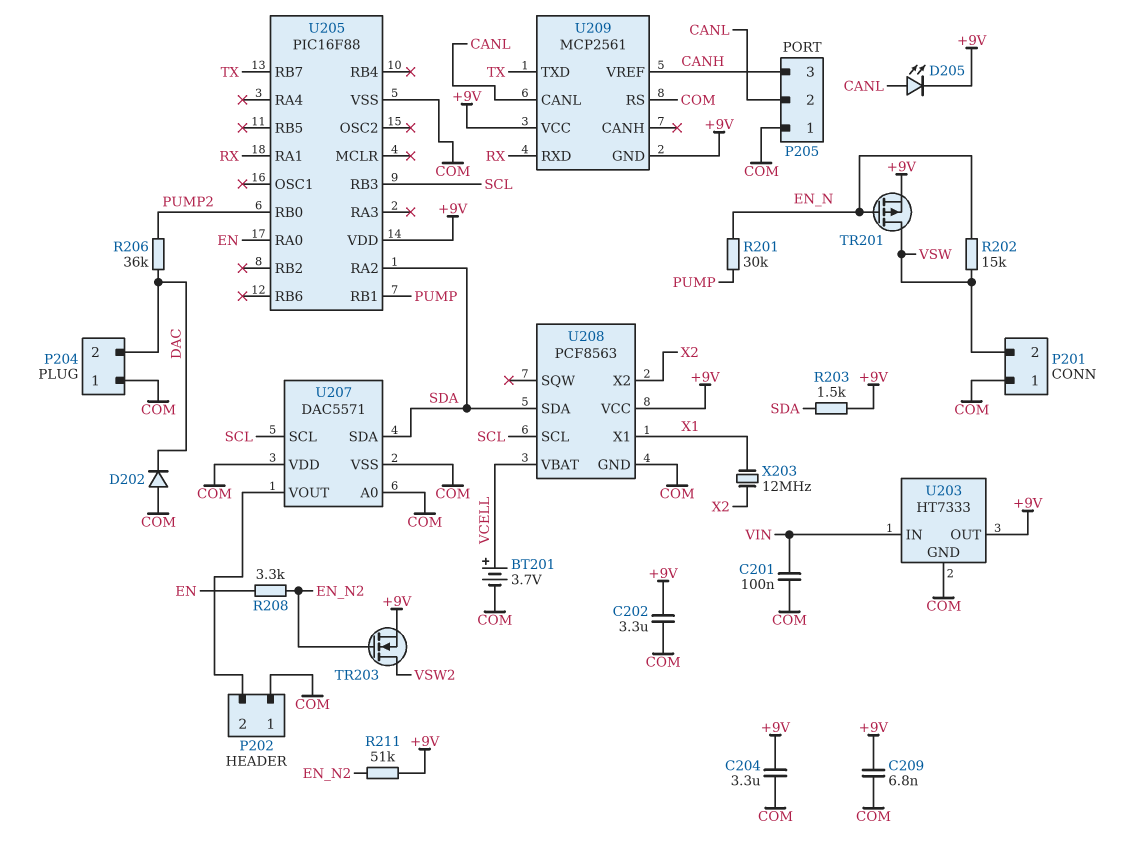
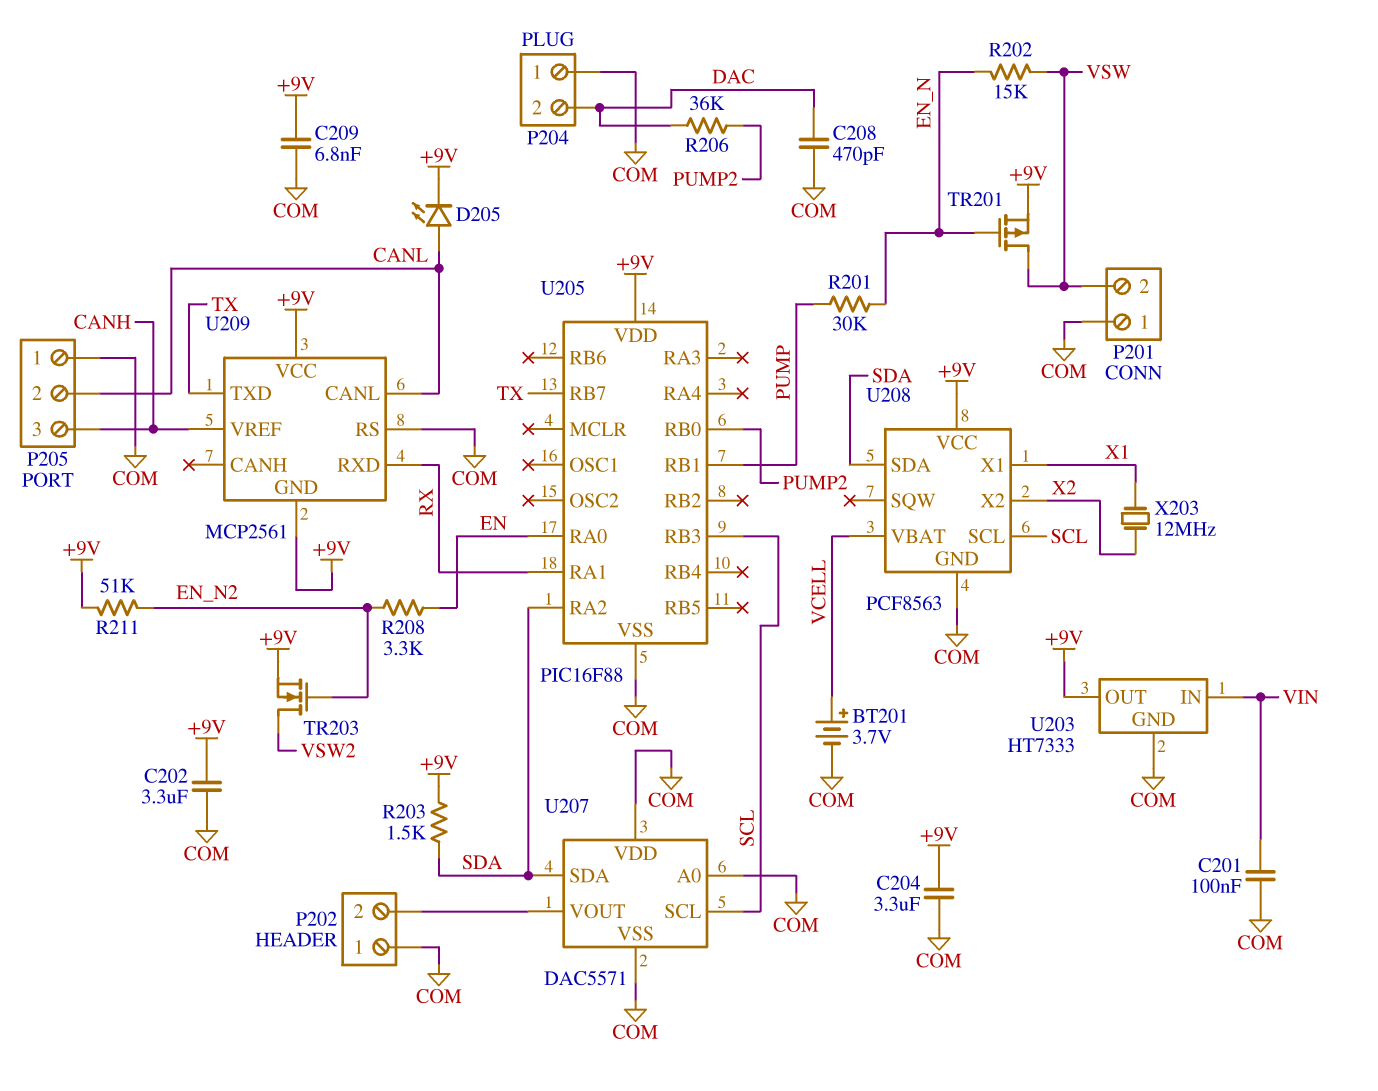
C208: none -> 470pF (COM, DAC)
D202: diode (A COM, K DAC) -> none

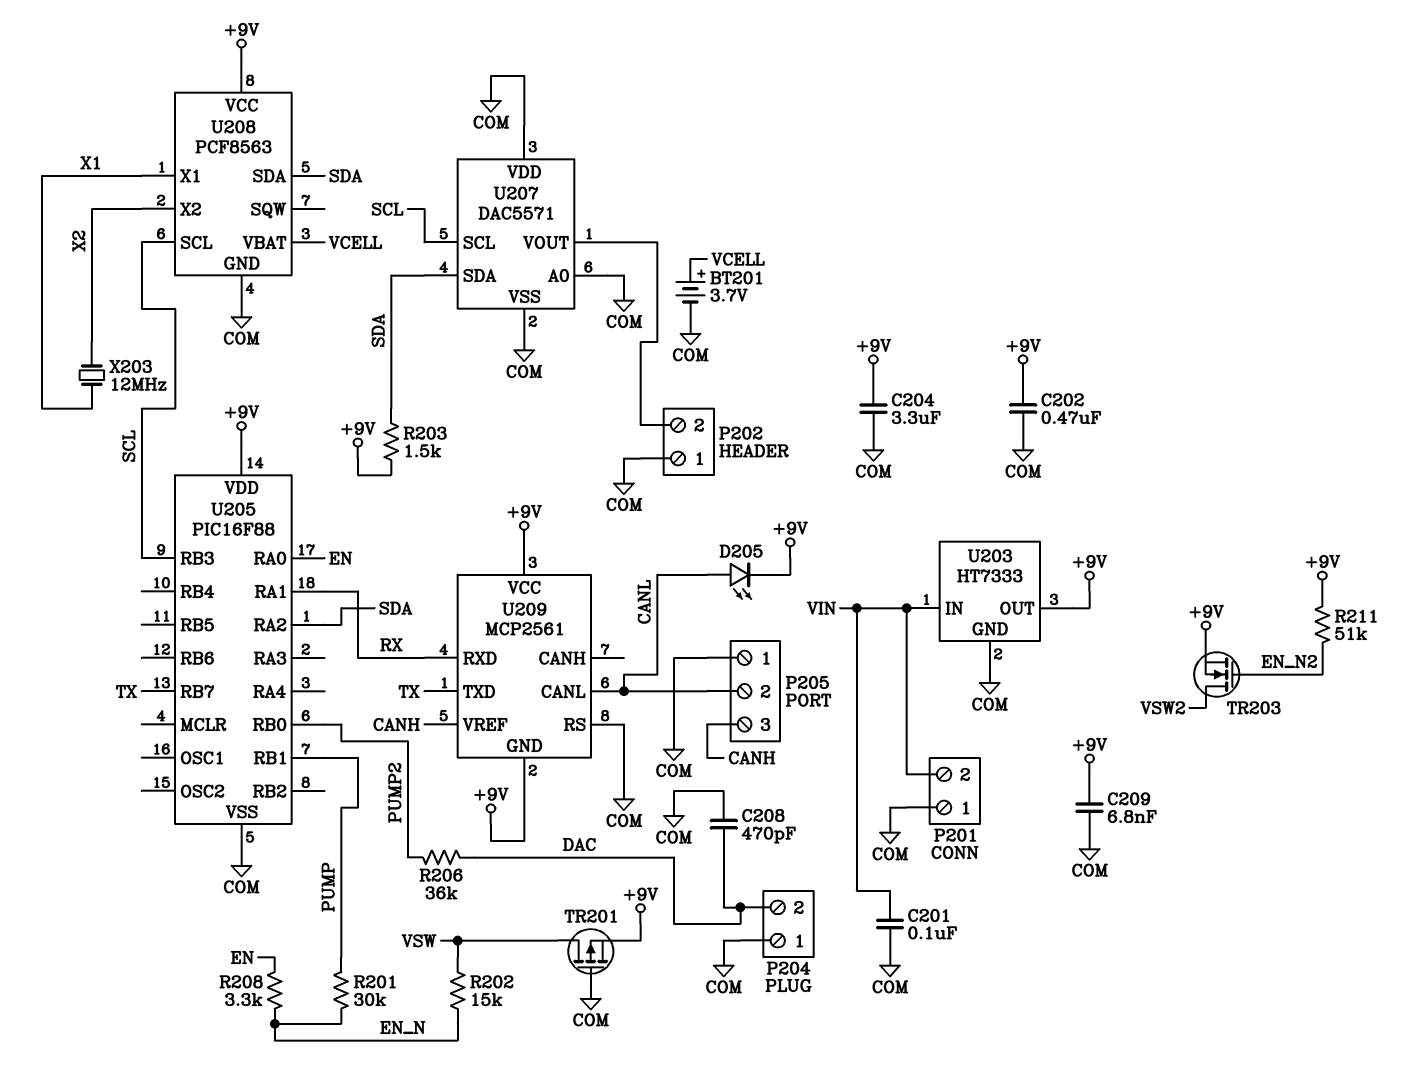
C202: 3.3uF (+9V, COM) -> 470nF (+9V, COM)
P201 pin 2: VSW -> VIN
R208: 3.3k (EN, EN_N2) -> 3.3k (EN, EN_N)
TR201: PMOS (G EN_N, D VSW, S +9V) -> PMOS (G COM, D VSW, S +9V)

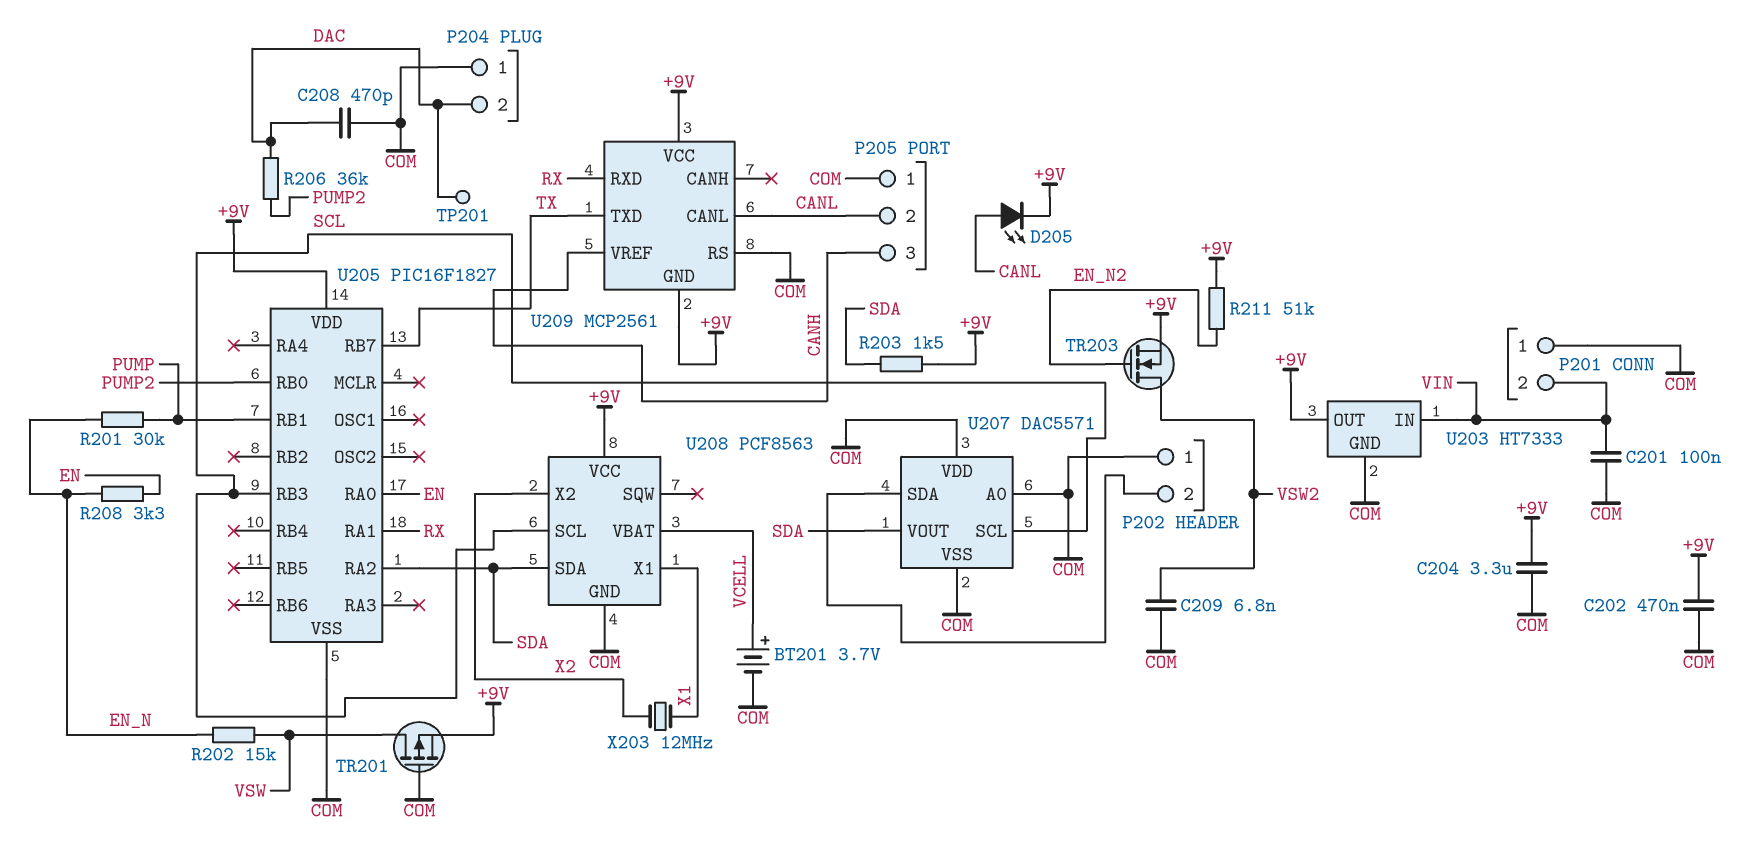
C209: 6.8nF (+9V, COM) -> 6.8nF (COM, VSW2)
TP201: none -> test point (DAC)
U205: PIC16F88 -> PIC16F1827
U207 pin SDA: SDA -> P202/2
U207 pin VOUT: P202/2 -> SDA

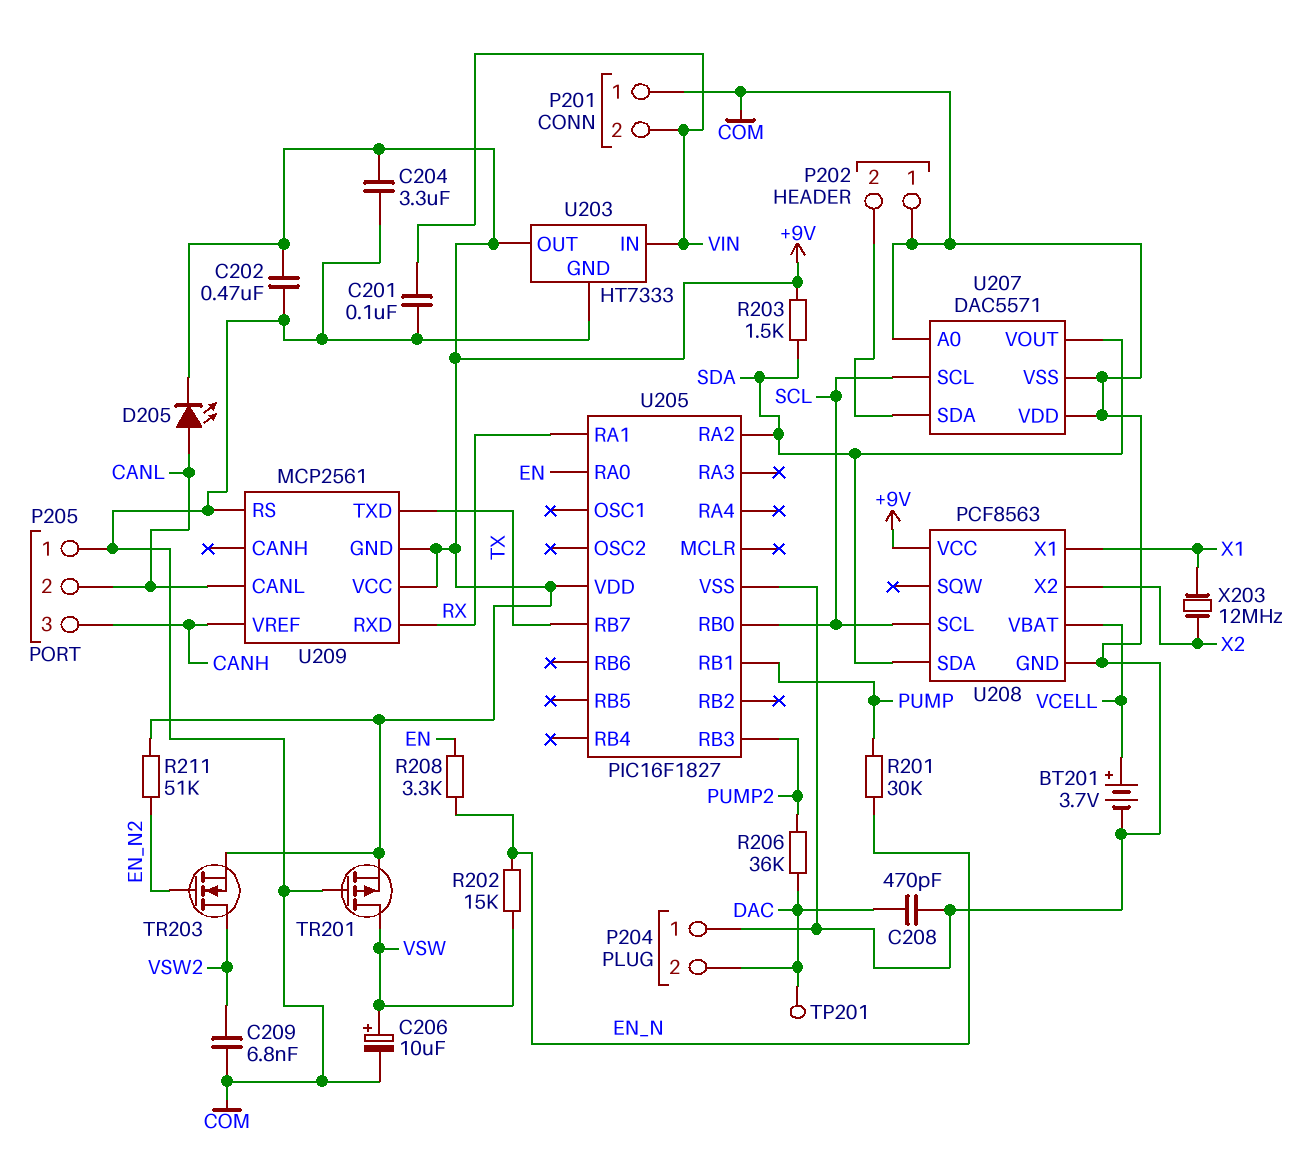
C206: none -> 10uF (plus VSW, minus COM)
U205 pin RB0: PUMP2 -> SCL
U205 pin RB3: SCL -> PUMP2

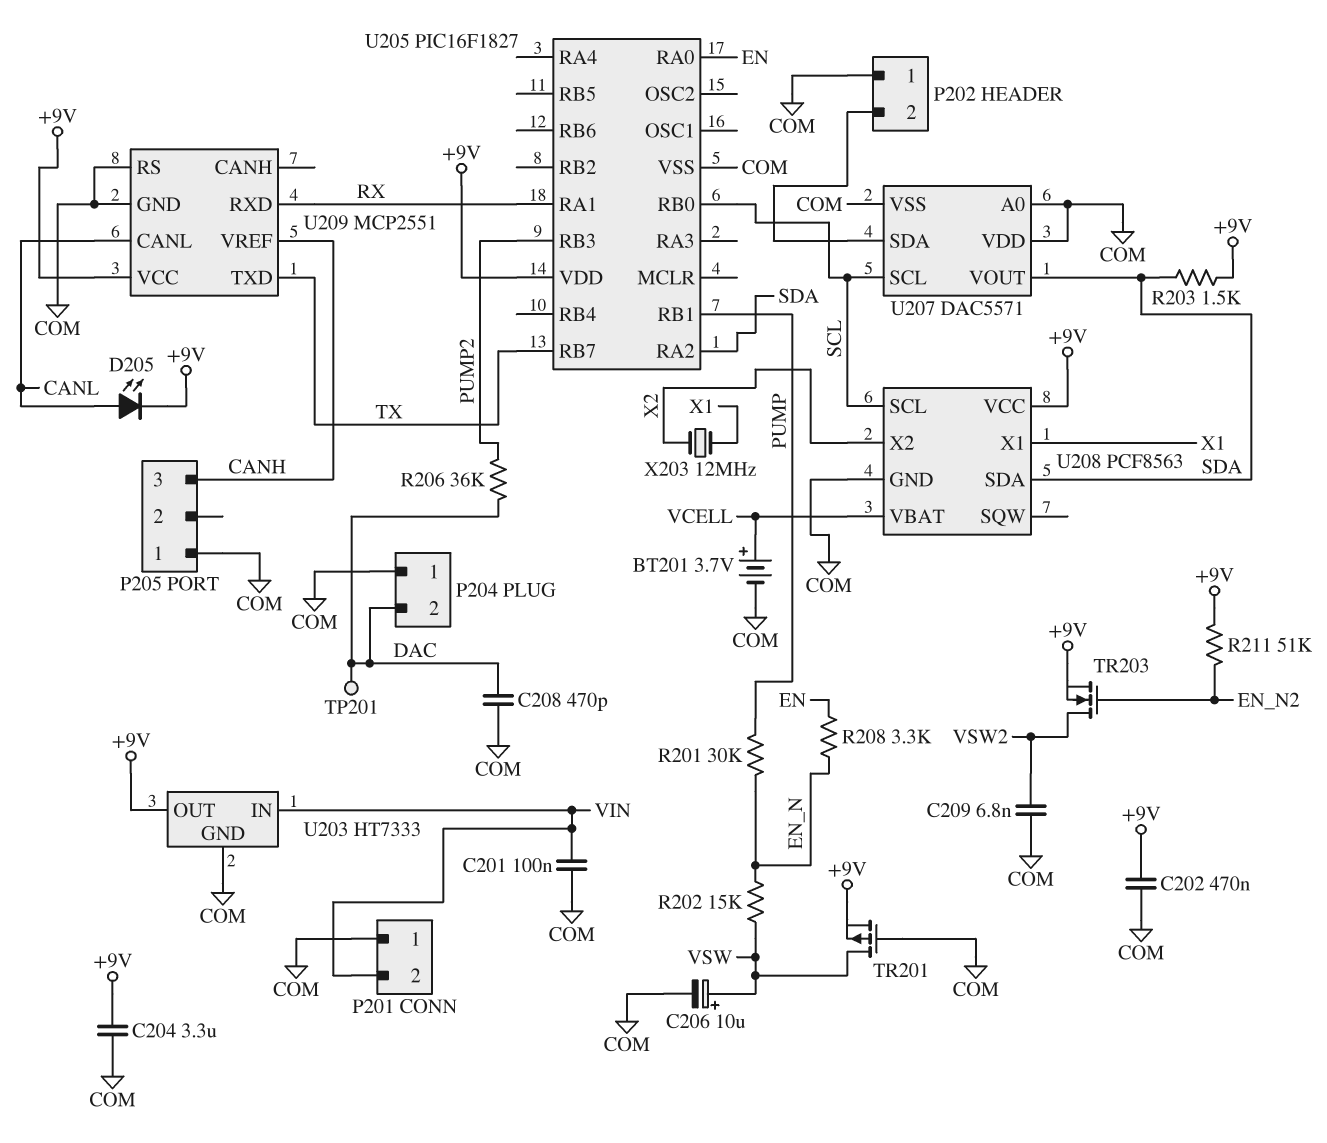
P205 pin 2: CANL -> none
U209: MCP2561 -> MCP2551
U209 pin GND: +9V -> COM

